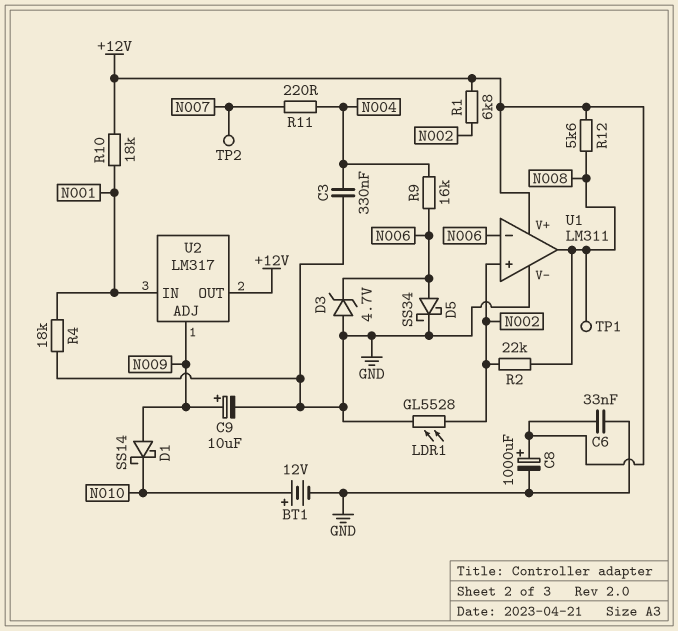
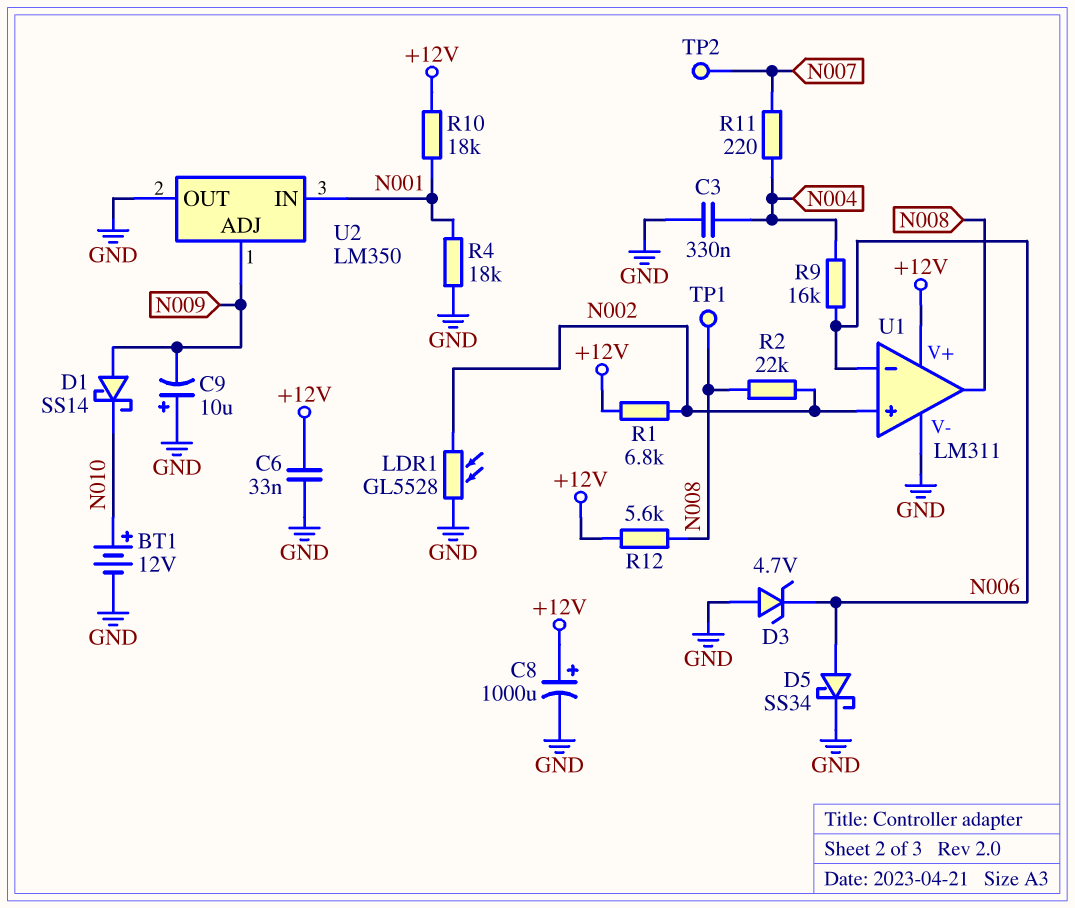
C9: 10uF (plus N009, minus GND) -> 10uF (plus GND, minus N009)
U2: LM317 -> LM350
U2 pin OUT: +12V -> GND

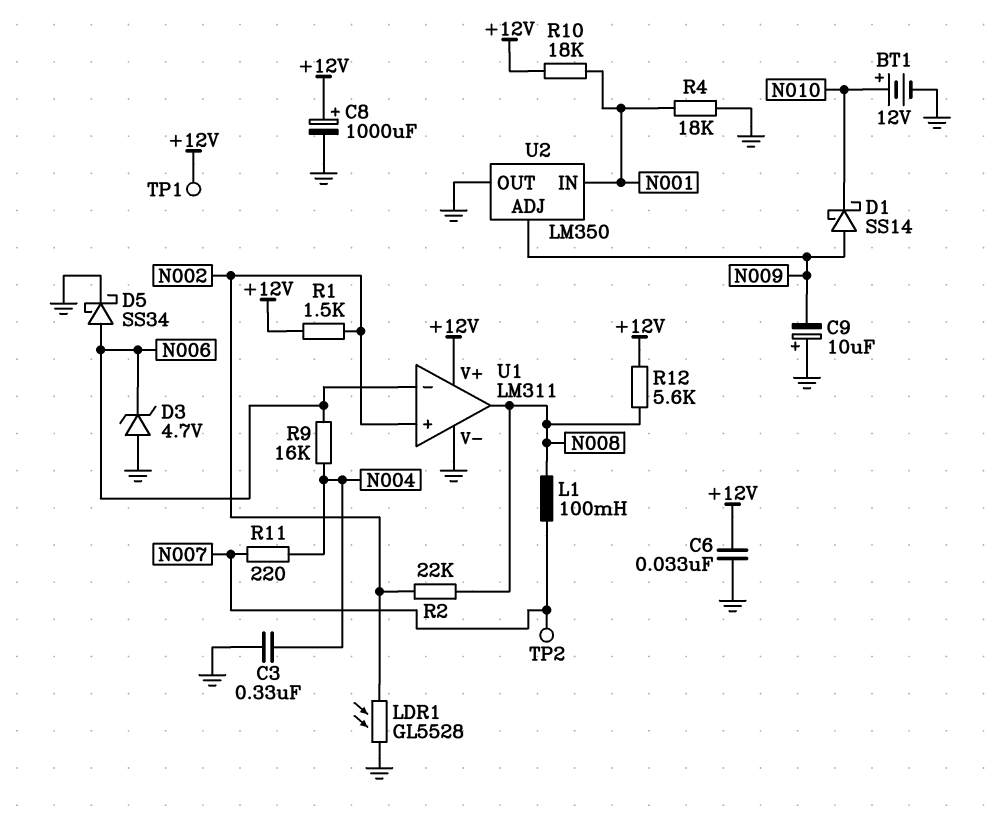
L1: none -> 100mH (N007, N008)
R1: 6.8k (+12V, N002) -> 1.5k (+12V, N002)
TP1: test point (N008) -> test point (+12V)

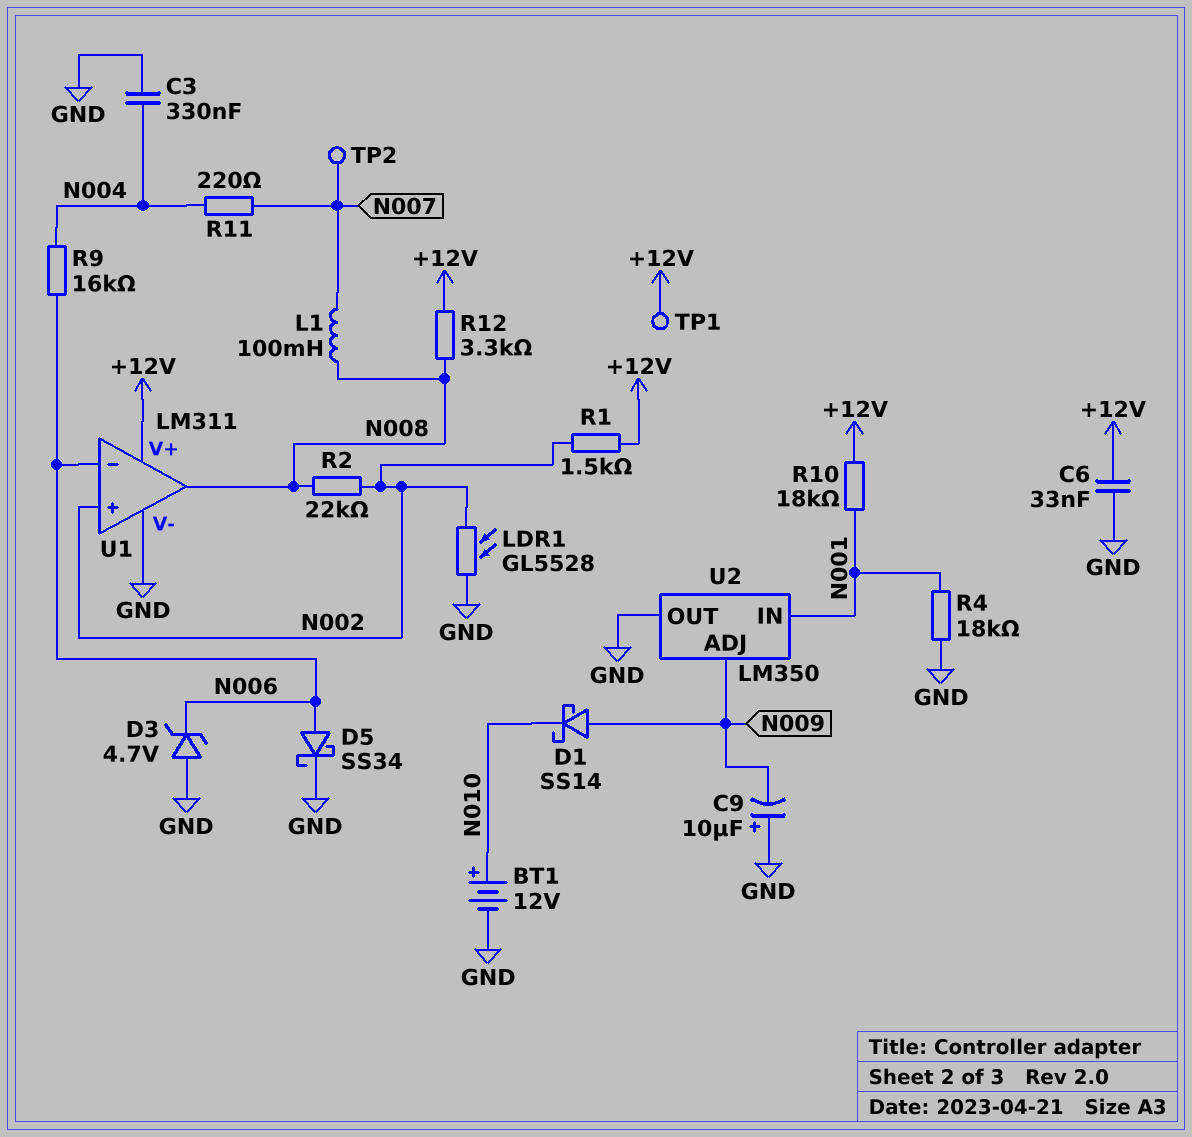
C8: 1000uF (plus +12V, minus GND) -> none
R12: 5.6k (+12V, N008) -> 3.3k (+12V, N008)

